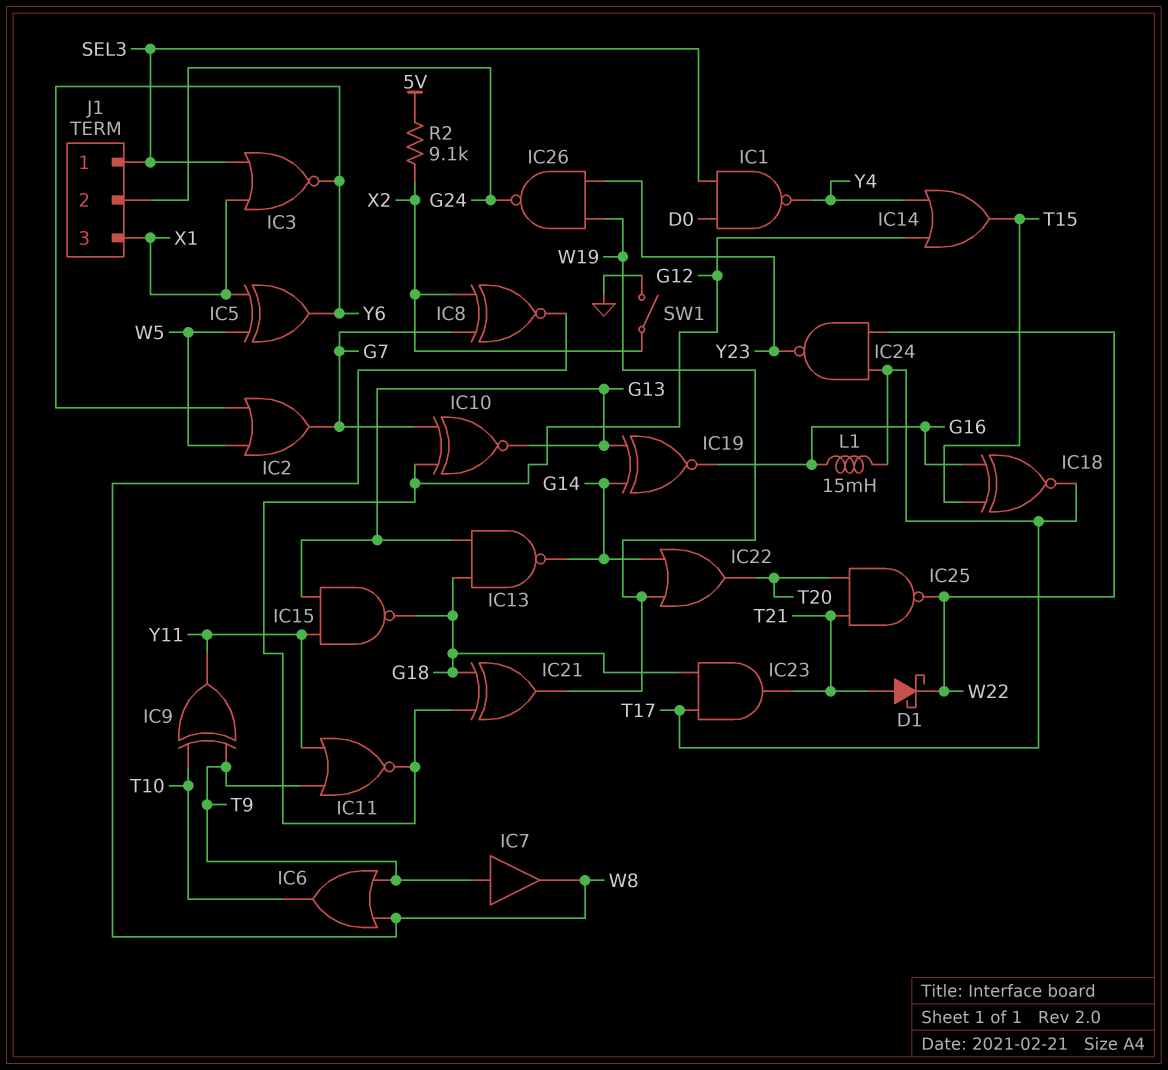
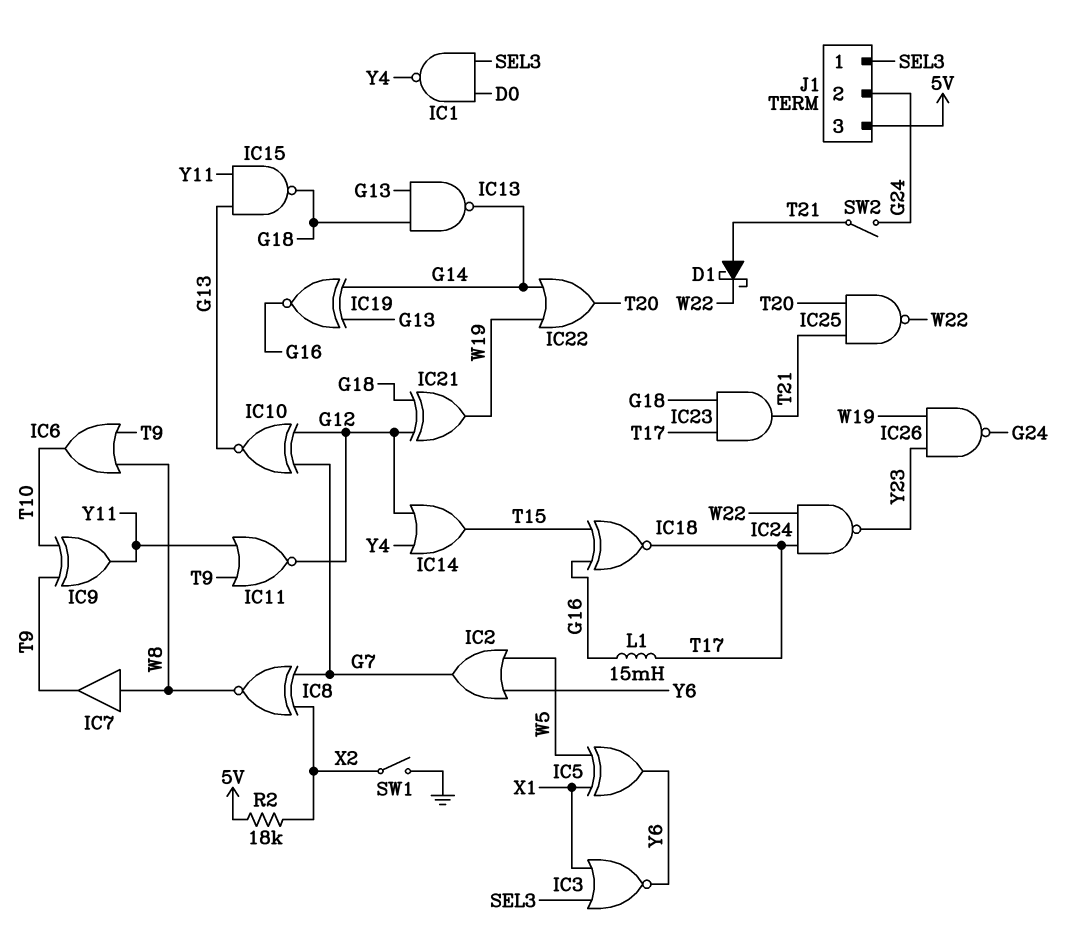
IC7: buffer (in T9, out W8) -> buffer (in W8, out T9)
J1 pin 3: X1 -> 5V
R2: 9.1k (5V, X2) -> 18k (5V, X2)
SW2: none -> switch (G24, T21)

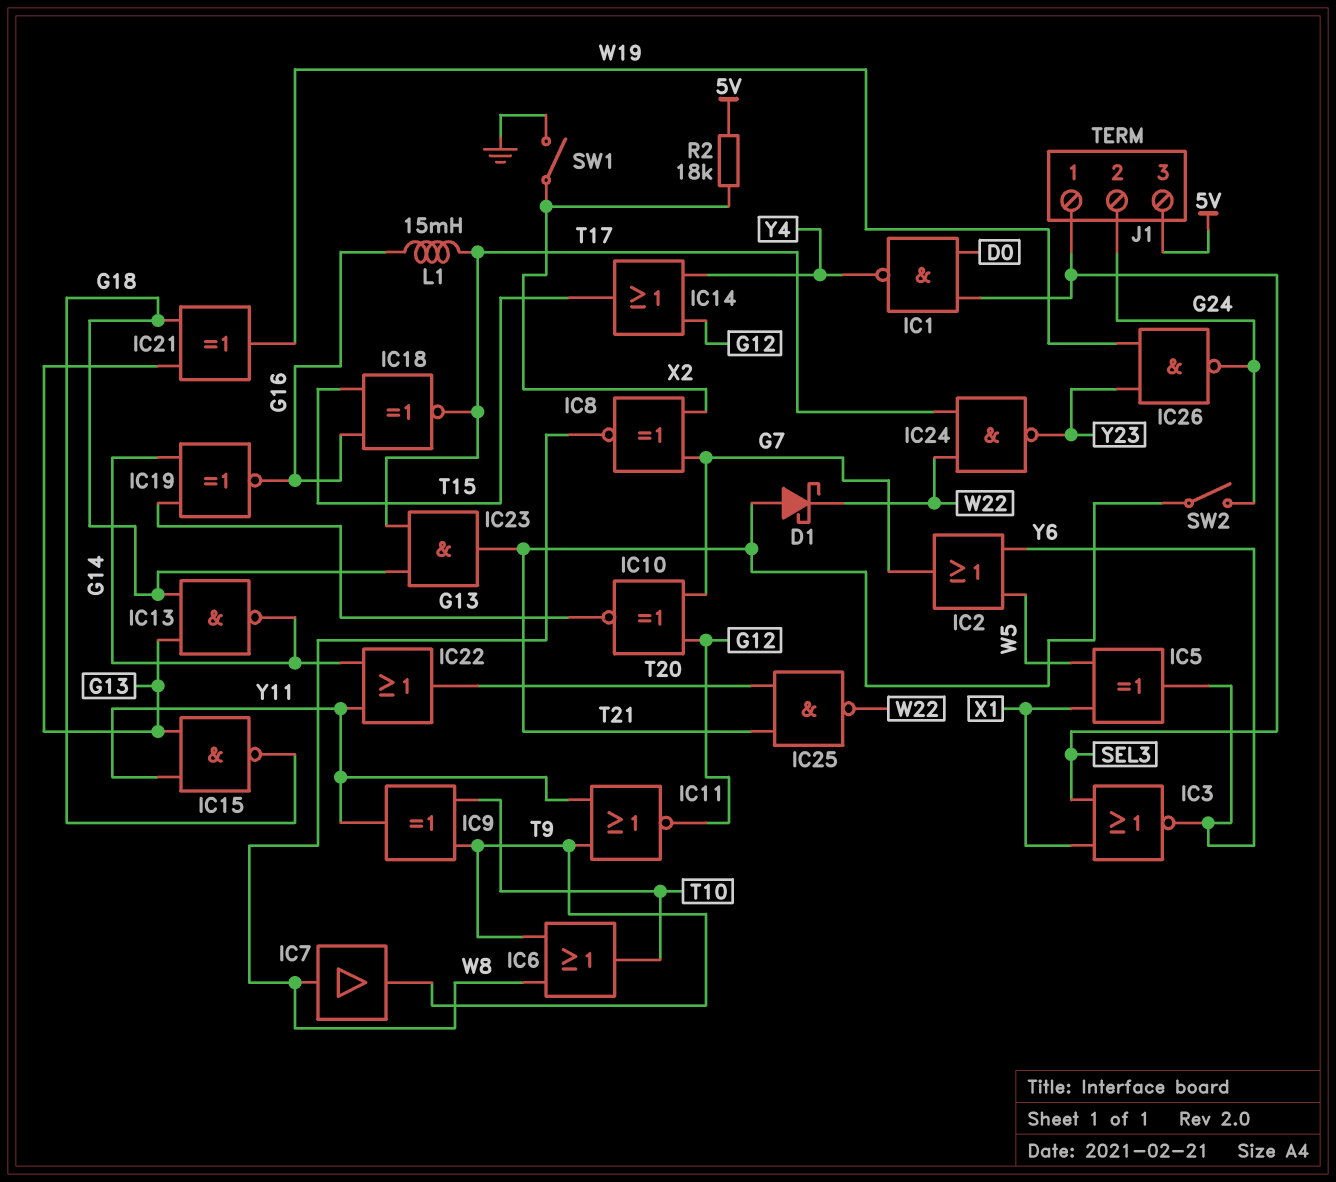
IC21: XOR (in G12, in G18, out W19) -> XOR (in G13, in G18, out W19)
IC22: OR (in G14, in W19, out T20) -> OR (in G14, in Y11, out T20)

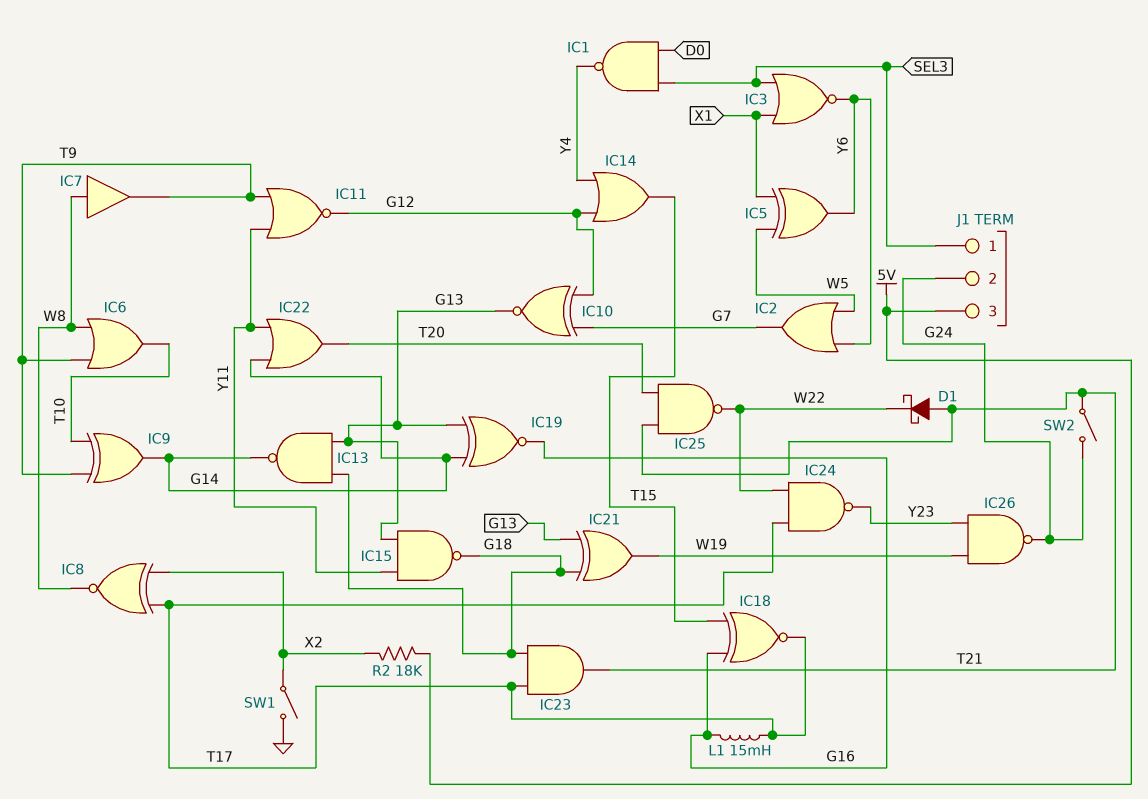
IC8: XNOR (in G7, in X2, out W8) -> XNOR (in T17, in X2, out W8)
IC9: XOR (in T9, in T10, out Y11) -> XOR (in T9, in T10, out G14)

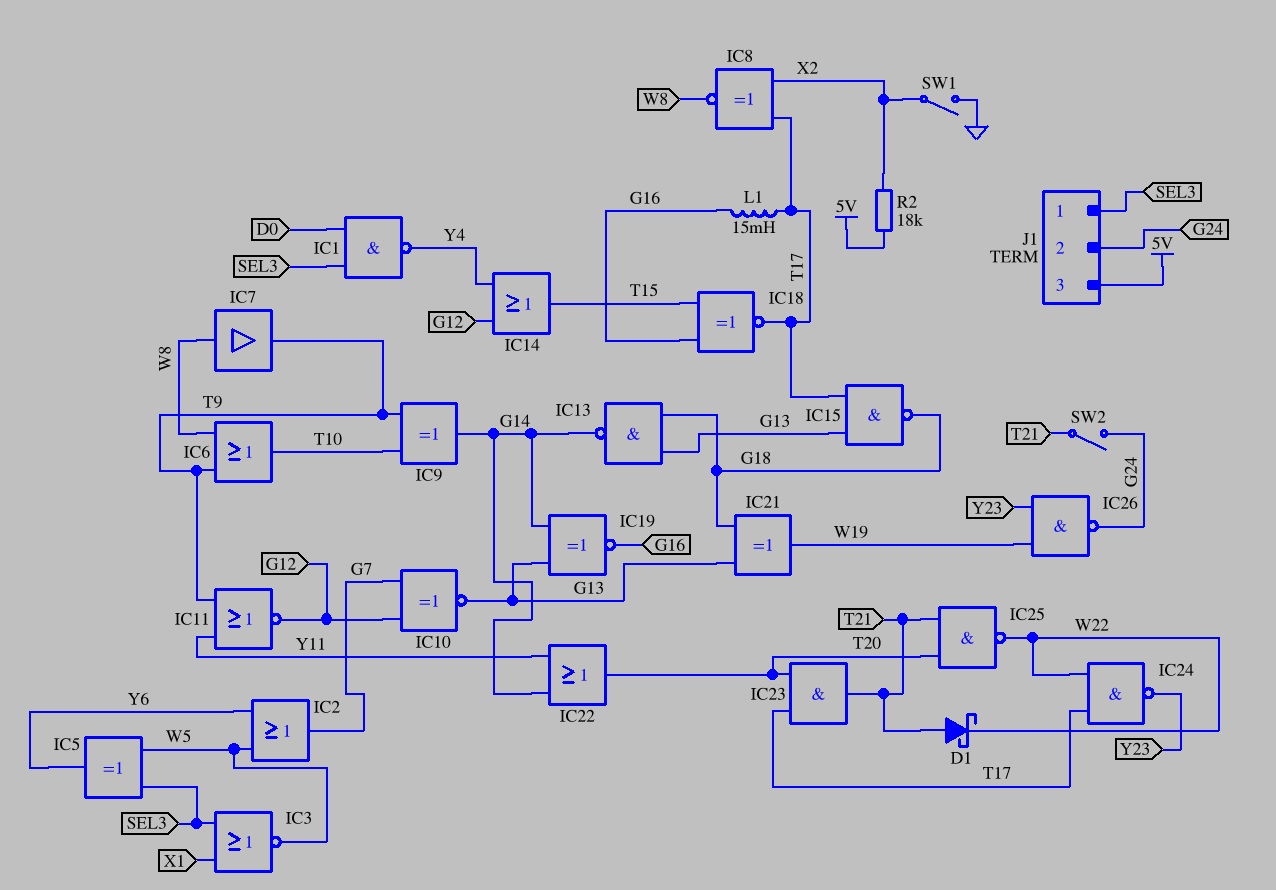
IC3: NOR (in SEL3, in X1, out Y6) -> NOR (in SEL3, in X1, out W5)
IC5: XOR (in W5, in X1, out Y6) -> XOR (in SEL3, in W5, out Y6)
IC15: NAND (in G13, in Y11, out G18) -> NAND (in G13, in T17, out G18)
IC23: AND (in G18, in T17, out T21) -> AND (in T17, in T20, out T21)

